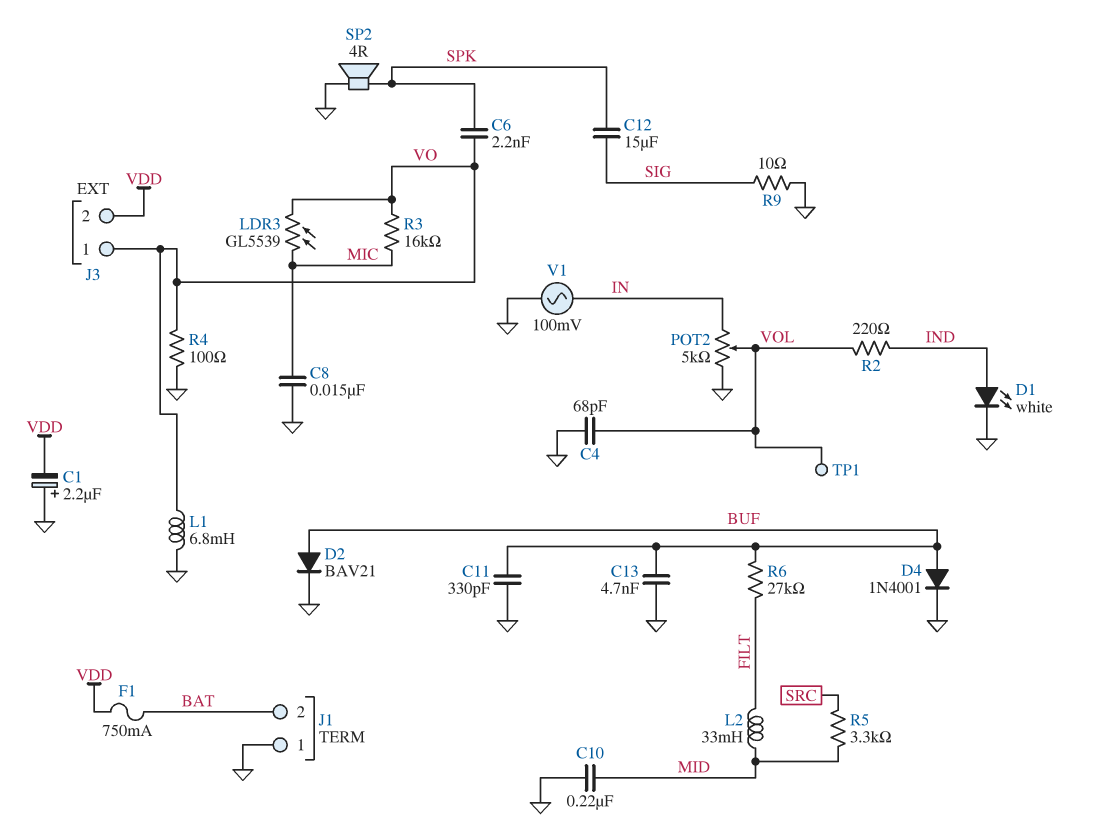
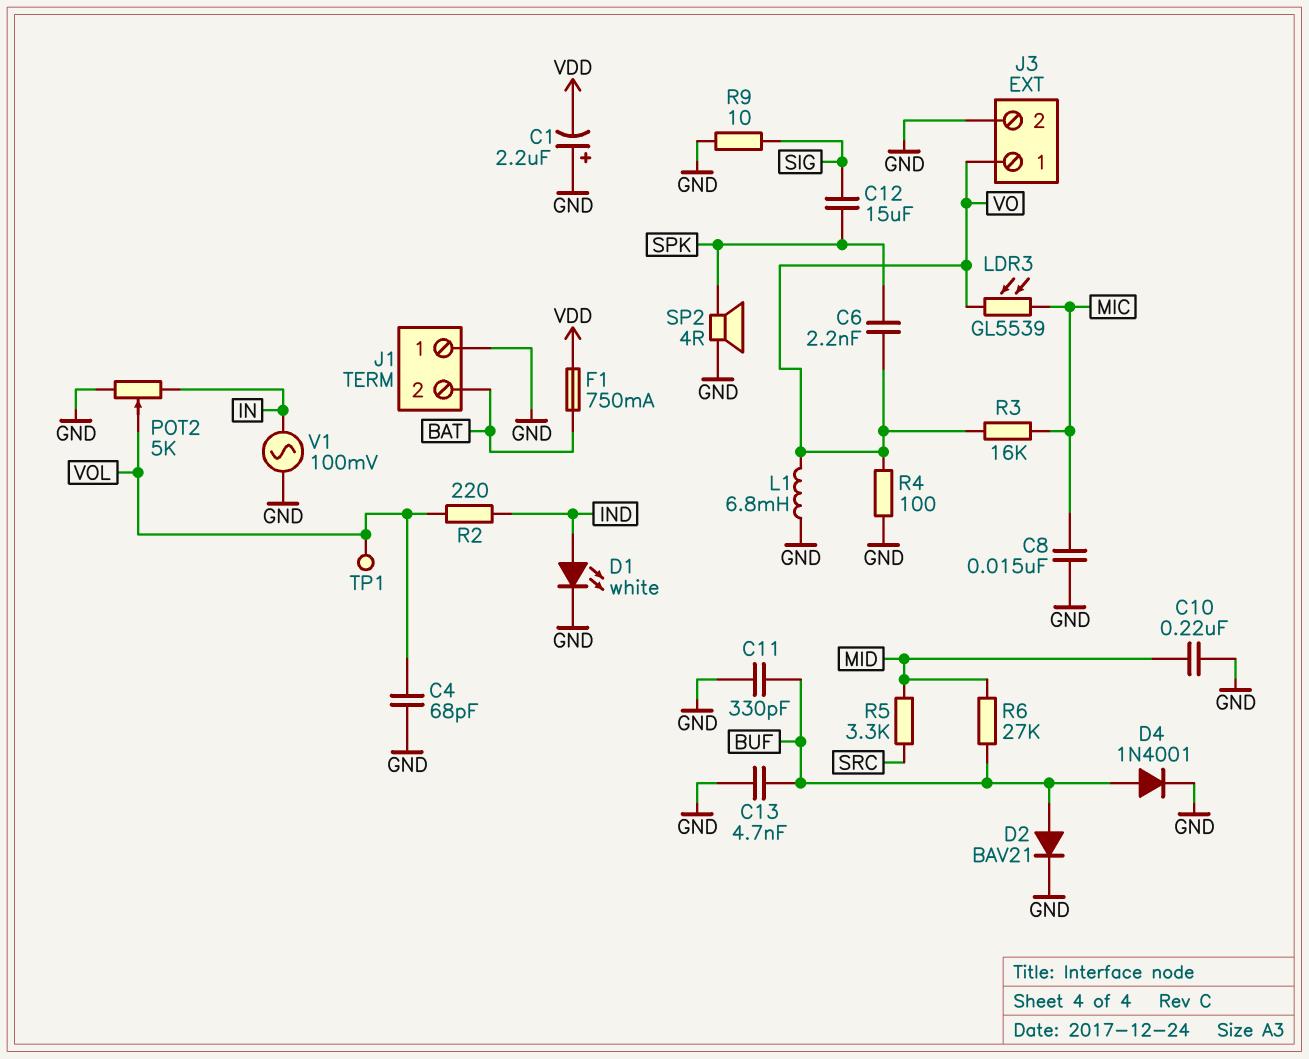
J3 pin 2: VDD -> GND
L2: 33mH (FILT, MID) -> none
R6: 27k (BUF, FILT) -> 27k (BUF, MID)

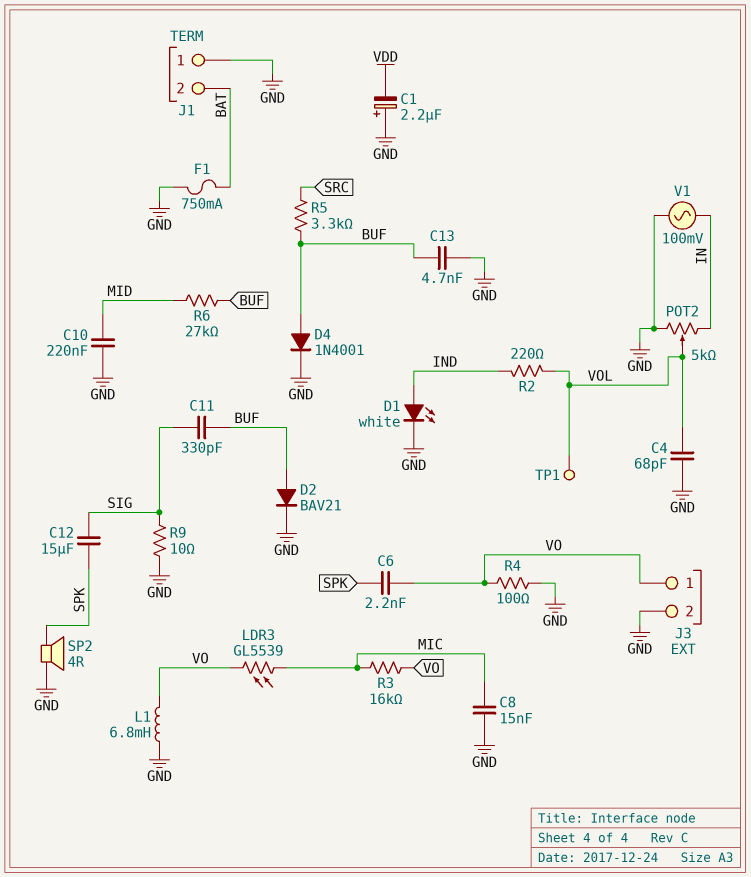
C11: 330pF (BUF, GND) -> 330pF (BUF, SIG)
F1: 750mA (BAT, VDD) -> 750mA (BAT, GND)
R5: 3.3k (MID, SRC) -> 3.3k (BUF, SRC)

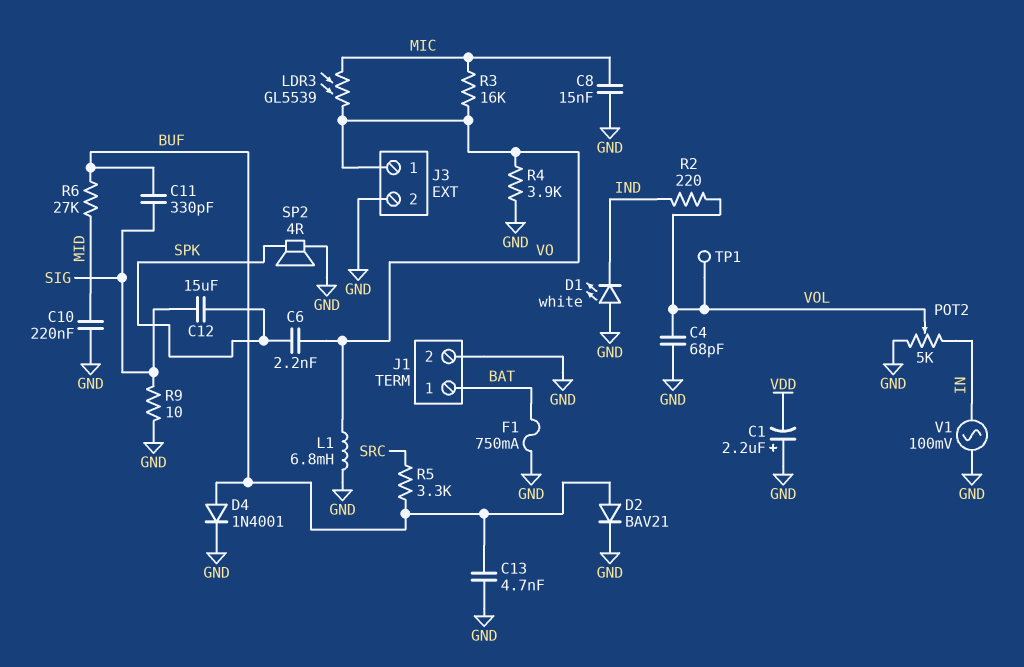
D1: LED white (A IND, K GND) -> LED white (A GND, K IND)
J1 pin 1: GND -> BAT
J1 pin 2: BAT -> GND
R4: 100 (GND, VO) -> 3.9k (GND, VO)

